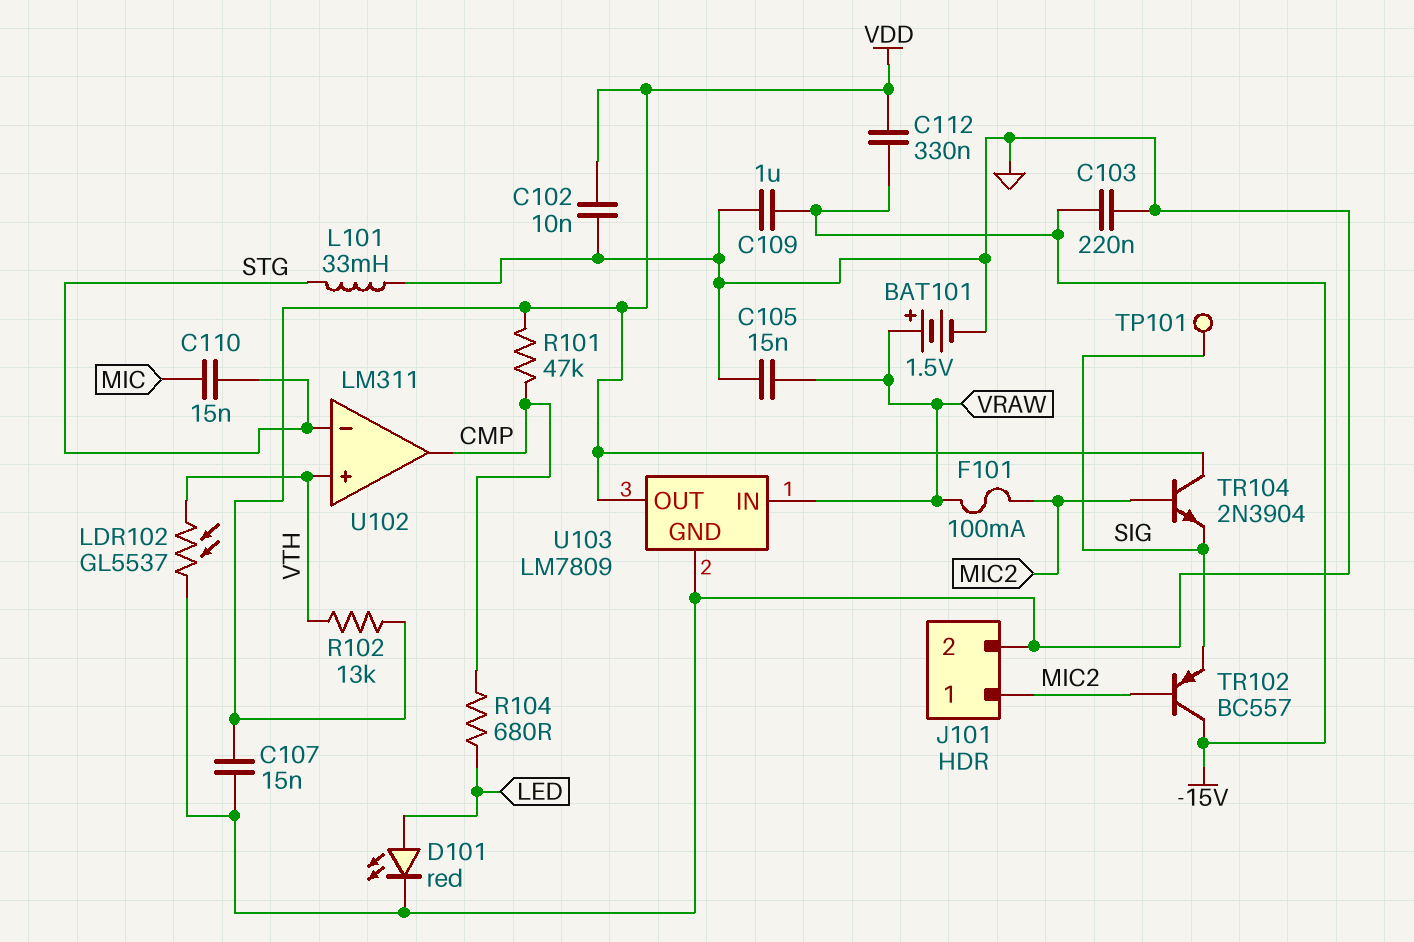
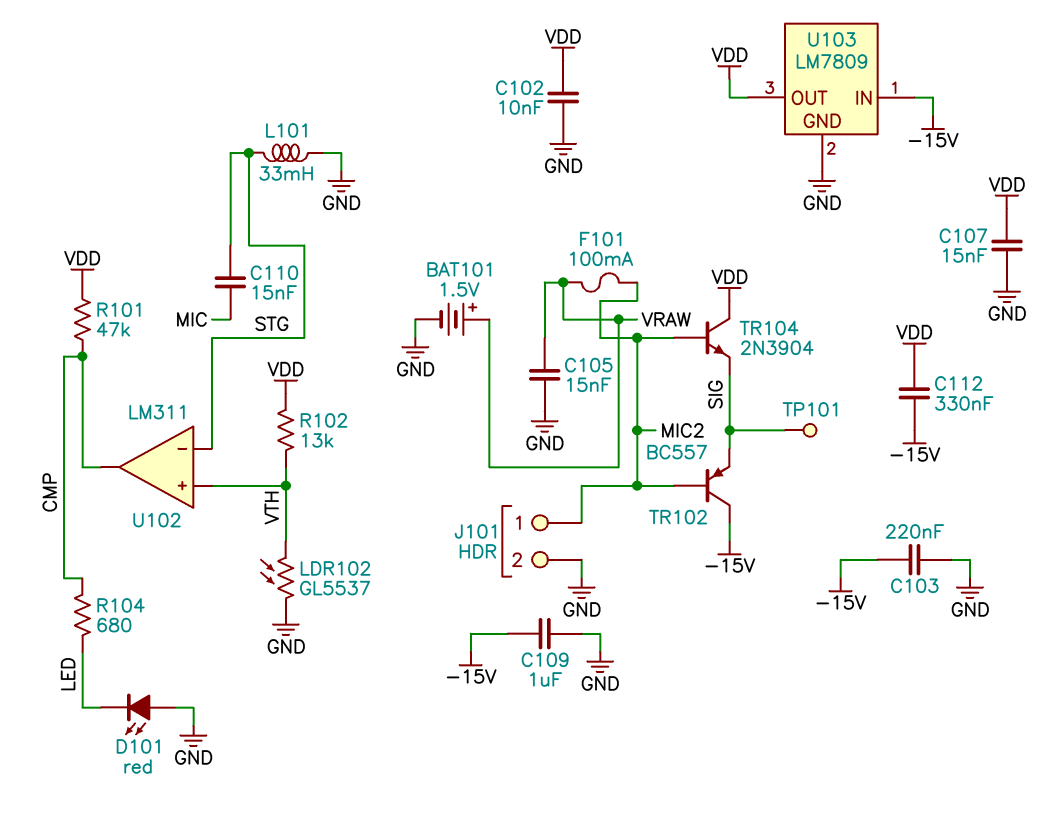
D101: LED red (A LED, K GND) -> LED red (A GND, K LED)
U103 pin IN: VRAW -> -15V

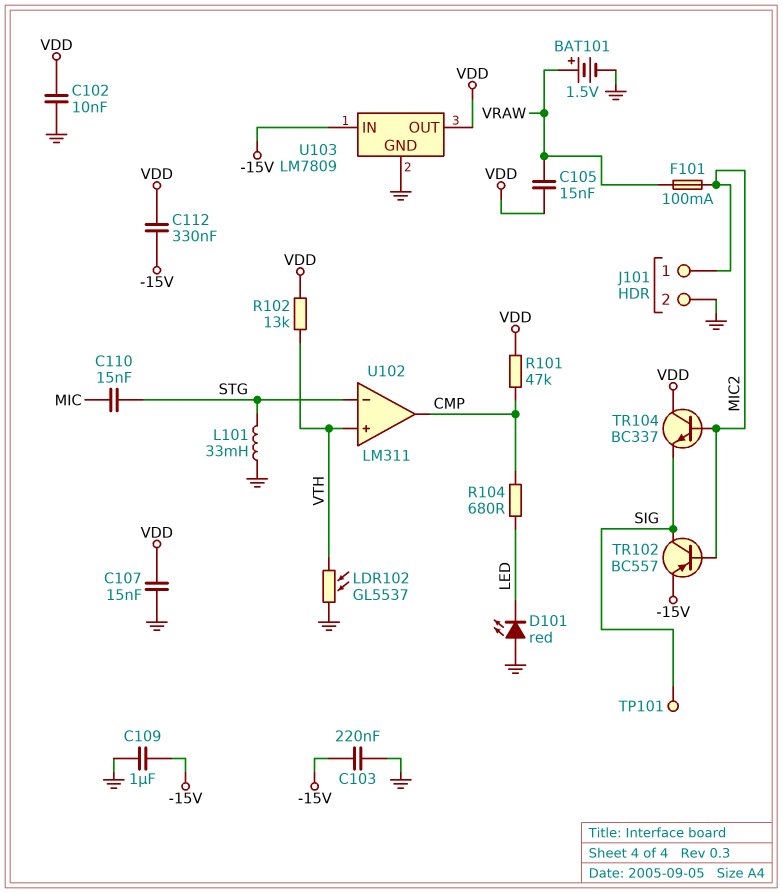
C105: 15nF (GND, VRAW) -> 15nF (VDD, VRAW)
TR102: PNP BC557 (B MIC2, C -15V, E SIG) -> PNP BC557 (B MIC2, C SIG, E -15V)
TR104: NPN 2N3904 (B MIC2, C VDD, E SIG) -> NPN BC337 (B MIC2, C VDD, E SIG)

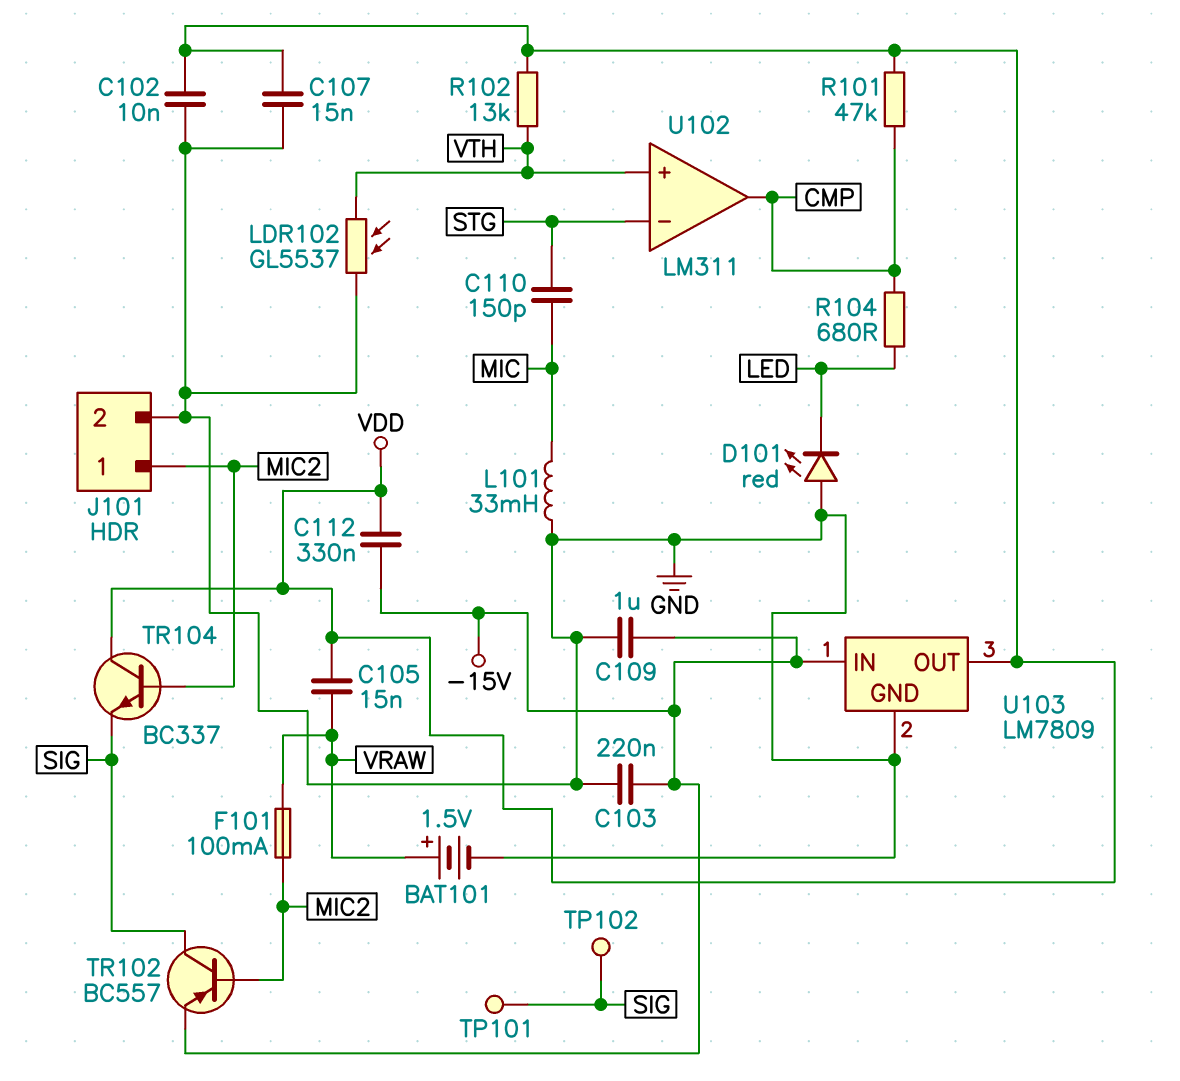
C110: 15nF (MIC, STG) -> 150pF (MIC, STG)
L101: 33mH (GND, STG) -> 33mH (GND, MIC)
TP102: none -> test point (SIG)

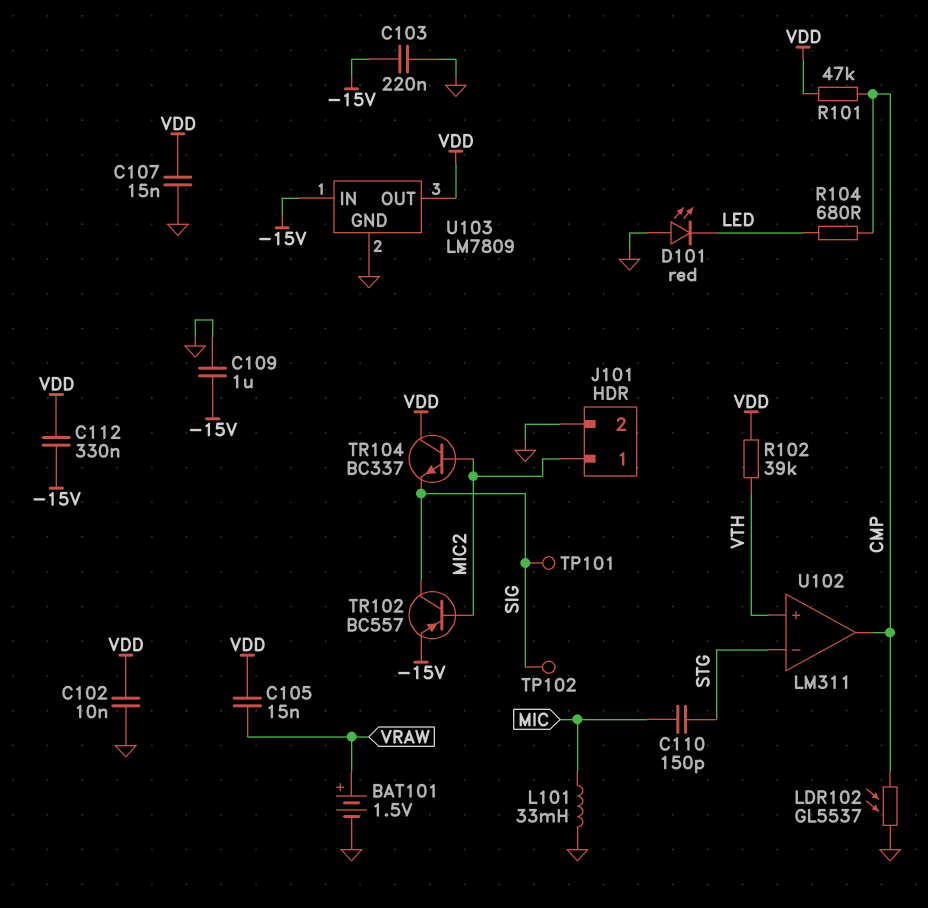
F101: 100mA (MIC2, VRAW) -> none
LDR102: GL5537 (GND, VTH) -> GL5537 (CMP, GND)
R102: 13k (VDD, VTH) -> 39k (VDD, VTH)

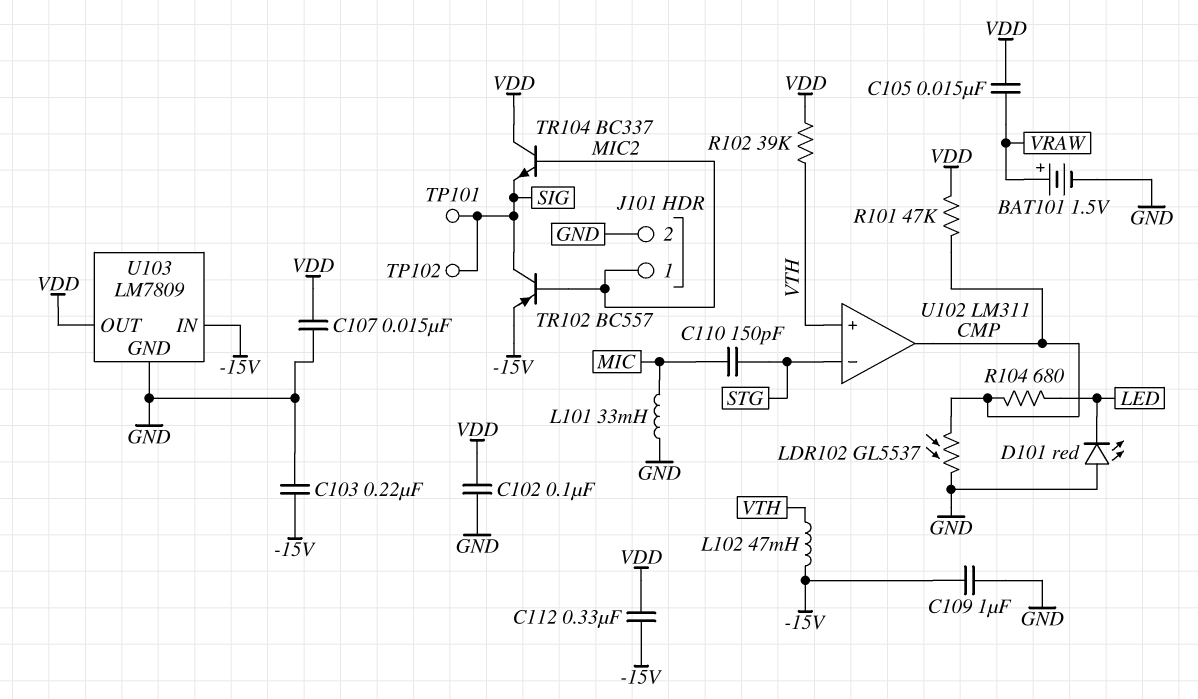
C102: 10nF (GND, VDD) -> 100nF (GND, VDD)
L102: none -> 47mH (-15V, VTH)

